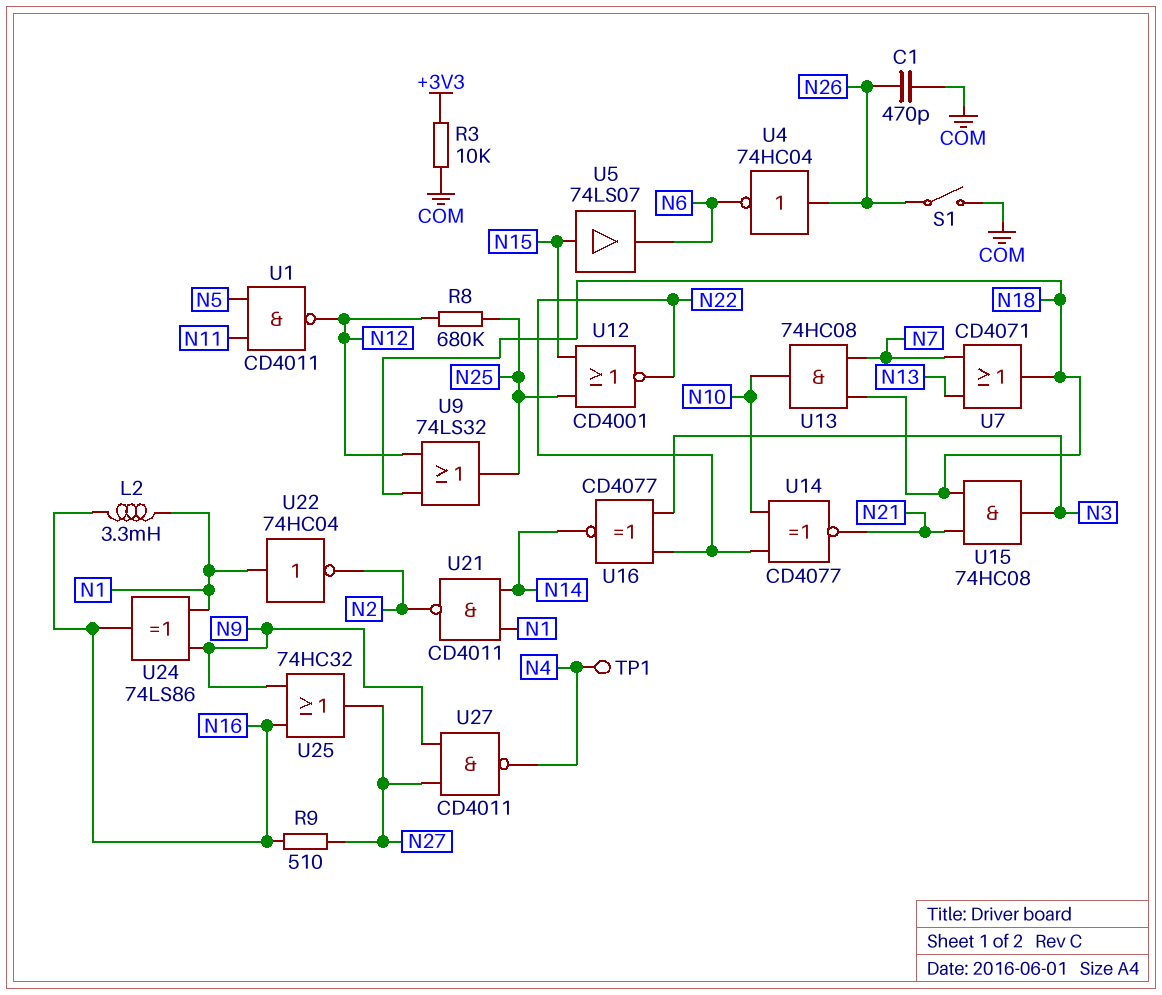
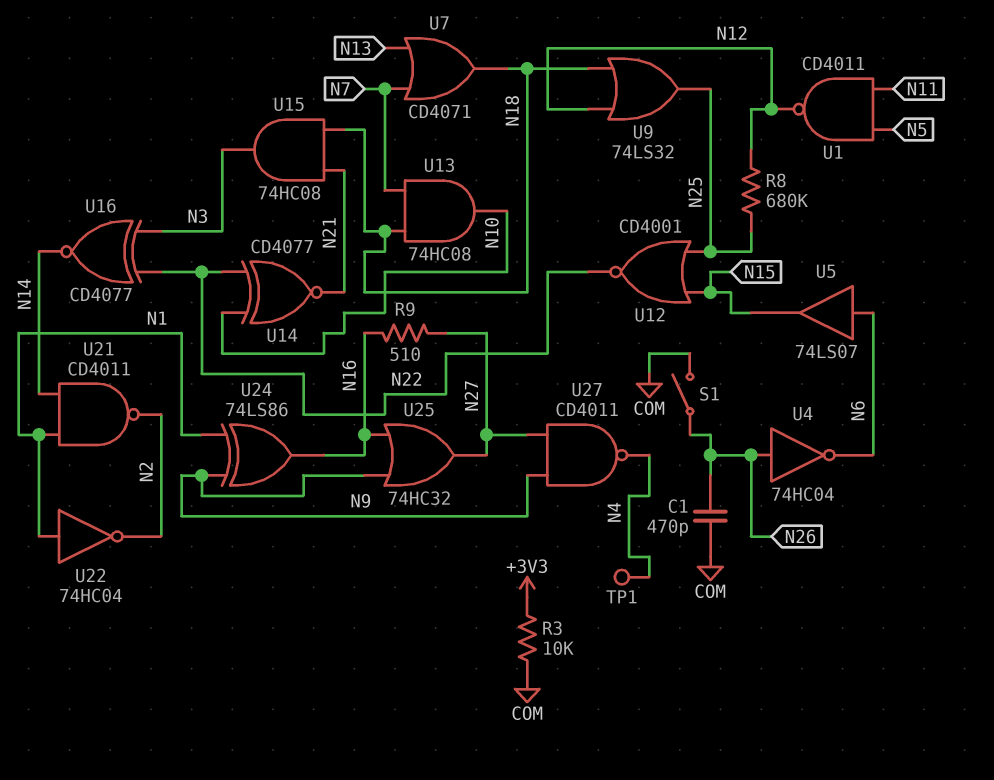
L2: 3.3mH (N1, N16) -> none
U5: buffer 74LS07 (in N15, out N6) -> buffer 74LS07 (in N6, out N15)

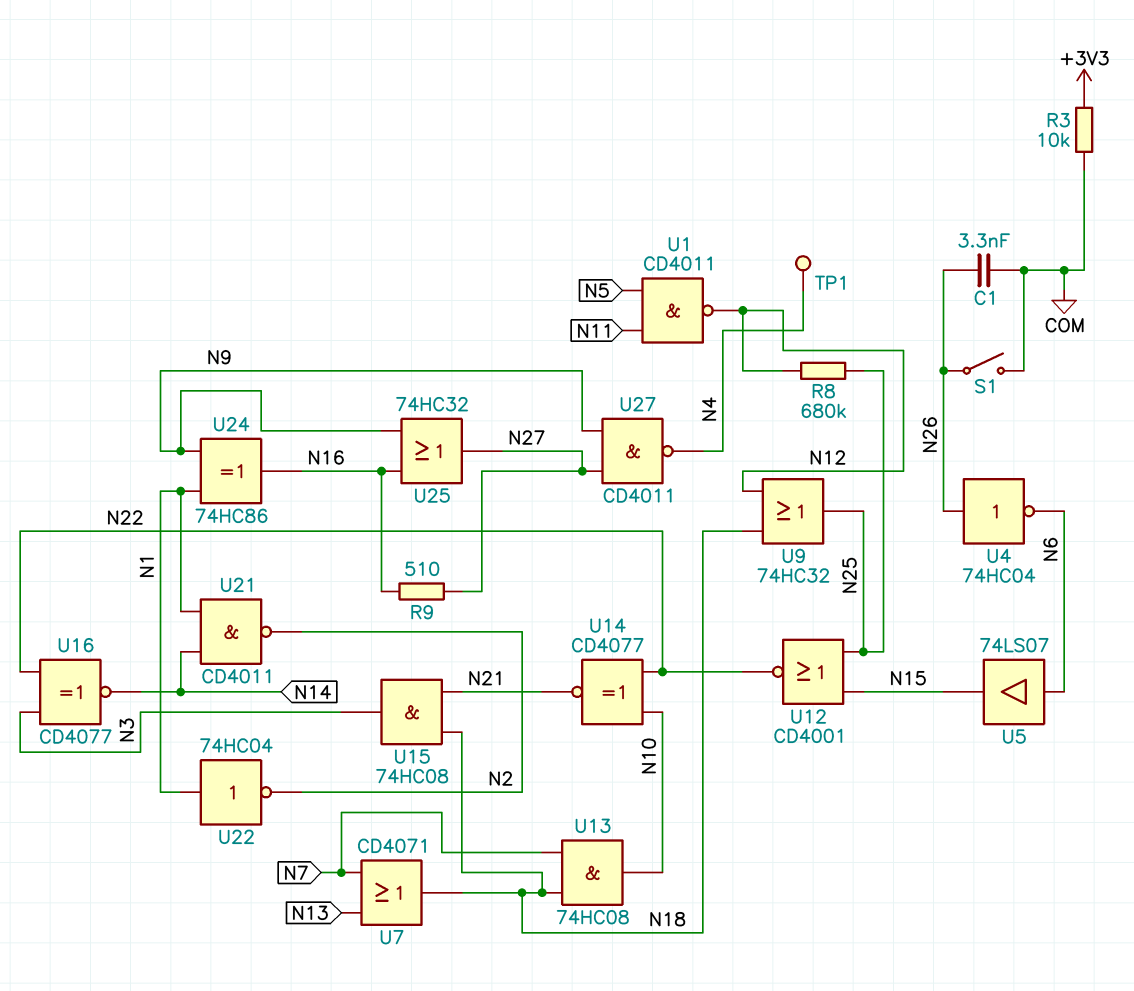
C1: 470pF (COM, N26) -> 3.3nF (COM, N26)
U9: OR 74LS32 (in N12, in N18, out N25) -> OR 74HC32 (in N12, in N18, out N25)
U24: XOR 74LS86 (in N1, in N9, out N16) -> XOR 74HC86 (in N1, in N9, out N16)

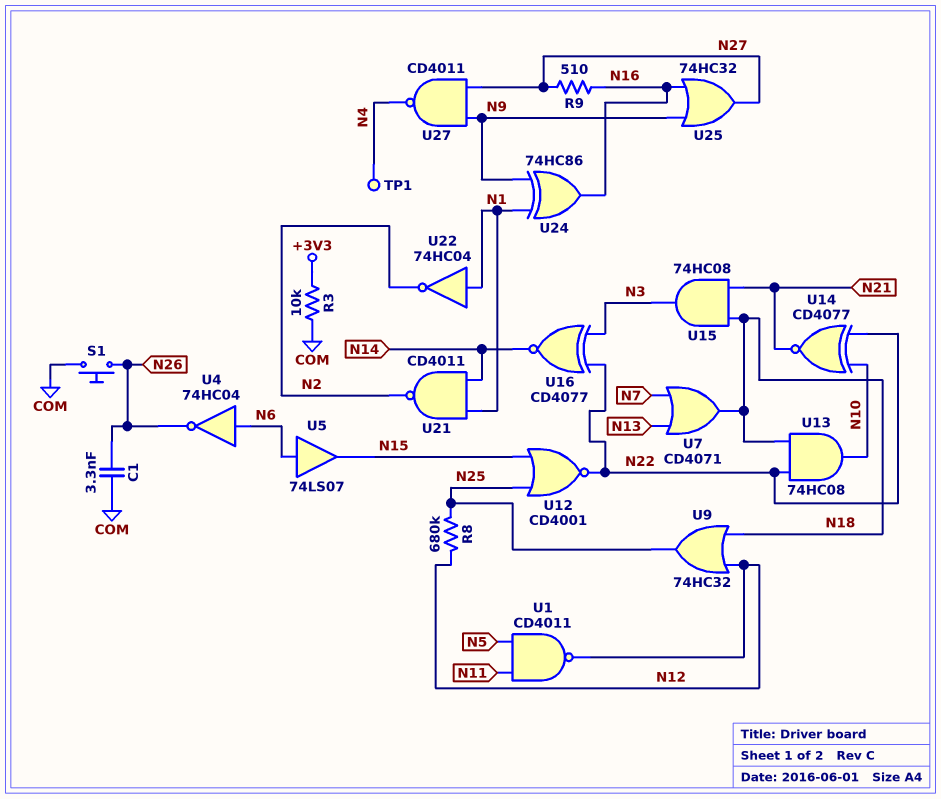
S1: switch (COM, N26) -> button (COM, N26)
U4: NOT 74HC04 (in N26, out N6) -> NOT 74HC04 (in N6, out N26)
U13: AND 74HC08 (in N7, in N18, out N10) -> AND 74HC08 (in N18, in N22, out N10)

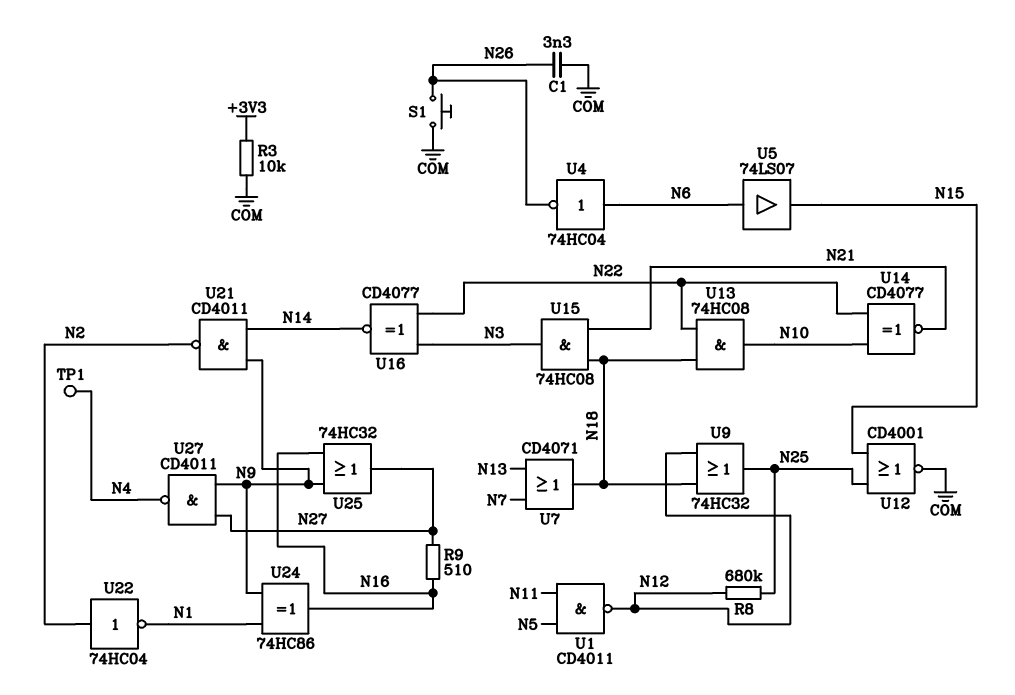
U12: NOR CD4001 (in N15, in N25, out N22) -> NOR CD4001 (in N15, in N25, out COM)
U21: NAND CD4011 (in N1, in N14, out N2) -> NAND CD4011 (in N9, in N14, out N2)
U22: NOT 74HC04 (in N1, out N2) -> NOT 74HC04 (in N2, out N1)

